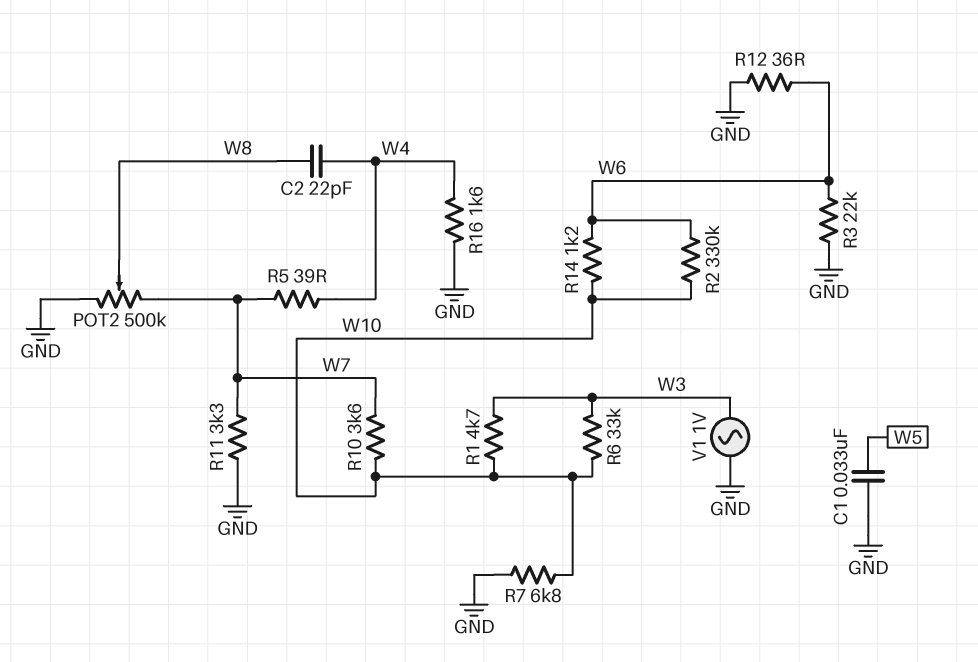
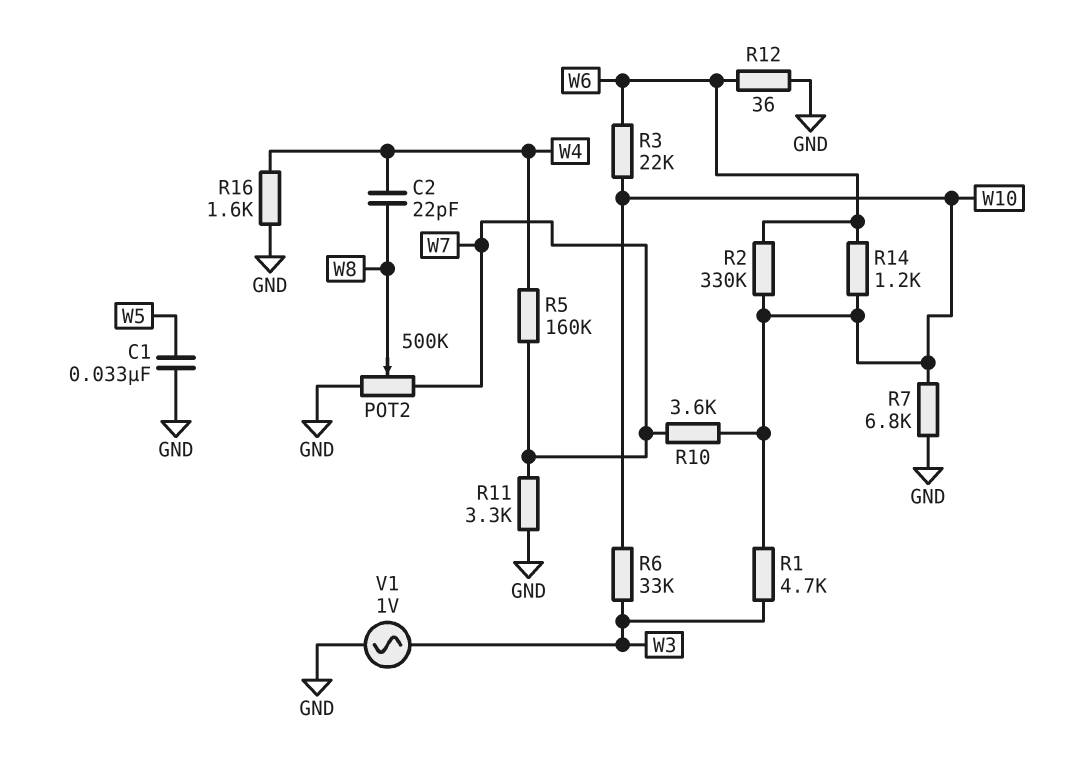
R3: 22k (GND, W6) -> 22k (W6, W10)
R5: 39 (W4, W7) -> 160k (W4, W7)

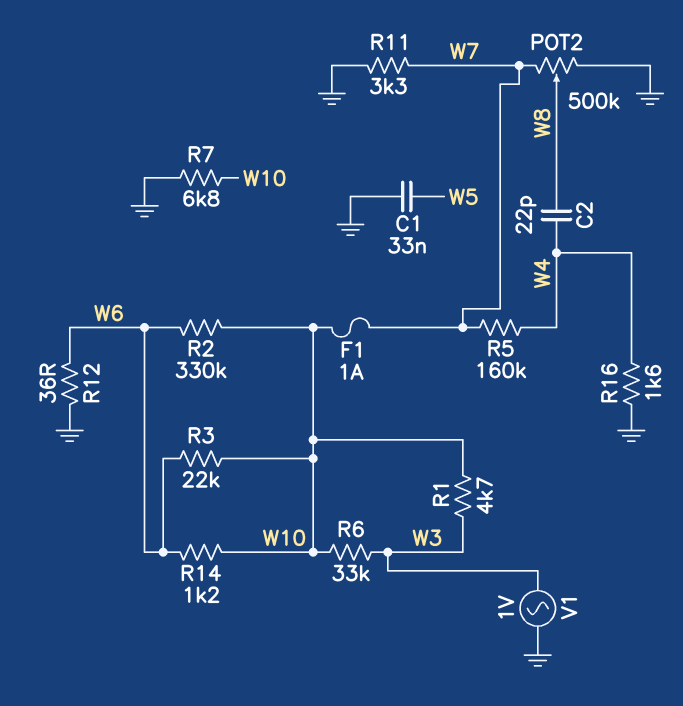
F1: none -> 1A (W7, W10)
R10: 3.6k (W7, W10) -> none

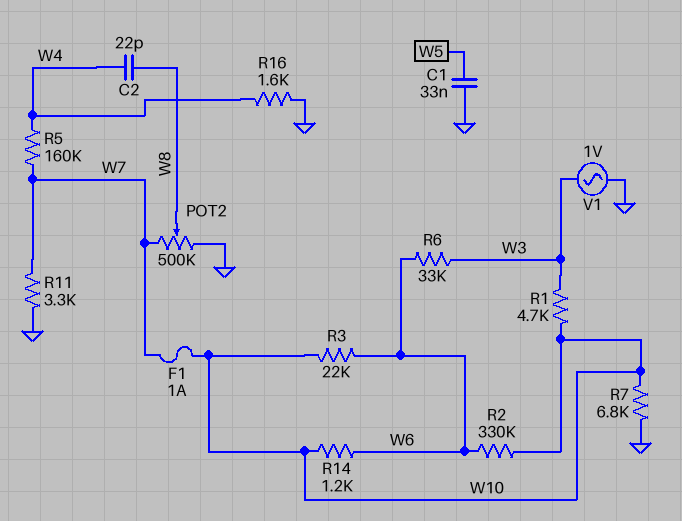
R6: 33k (W3, W10) -> 33k (W3, W6)
R12: 36 (GND, W6) -> none

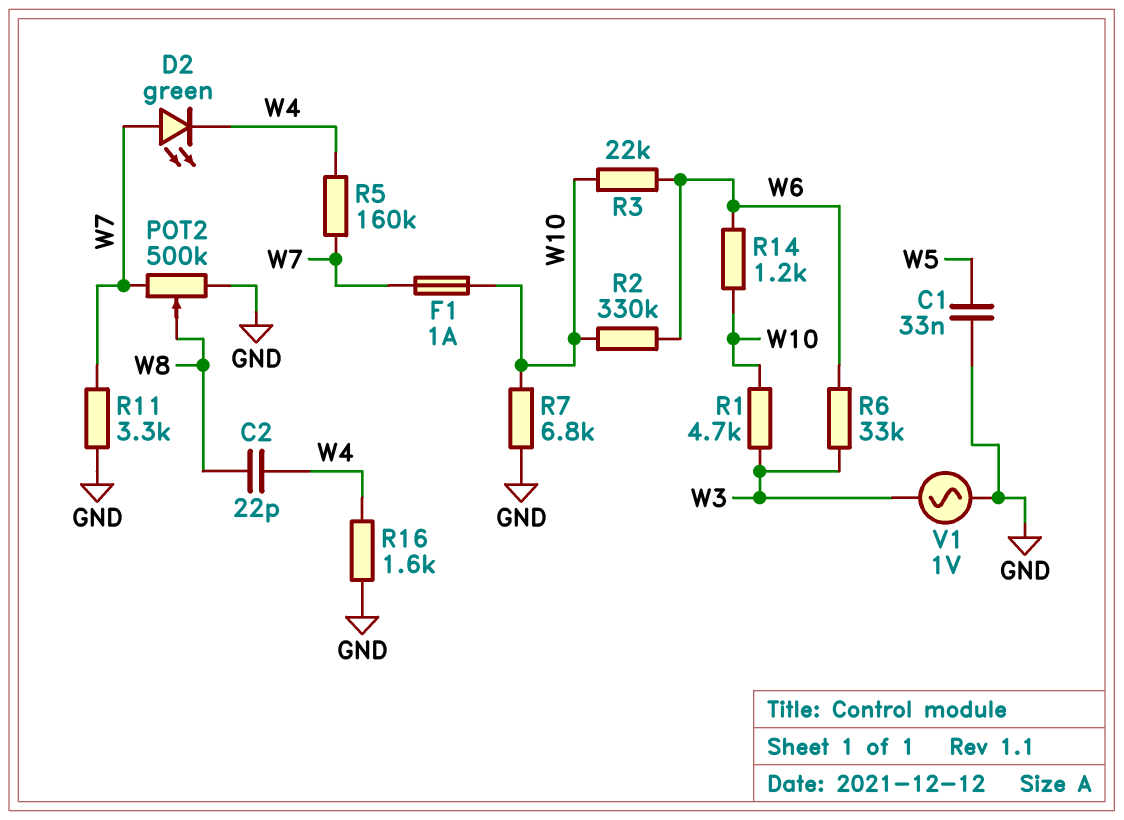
D2: none -> LED green (A W7, K W4)

